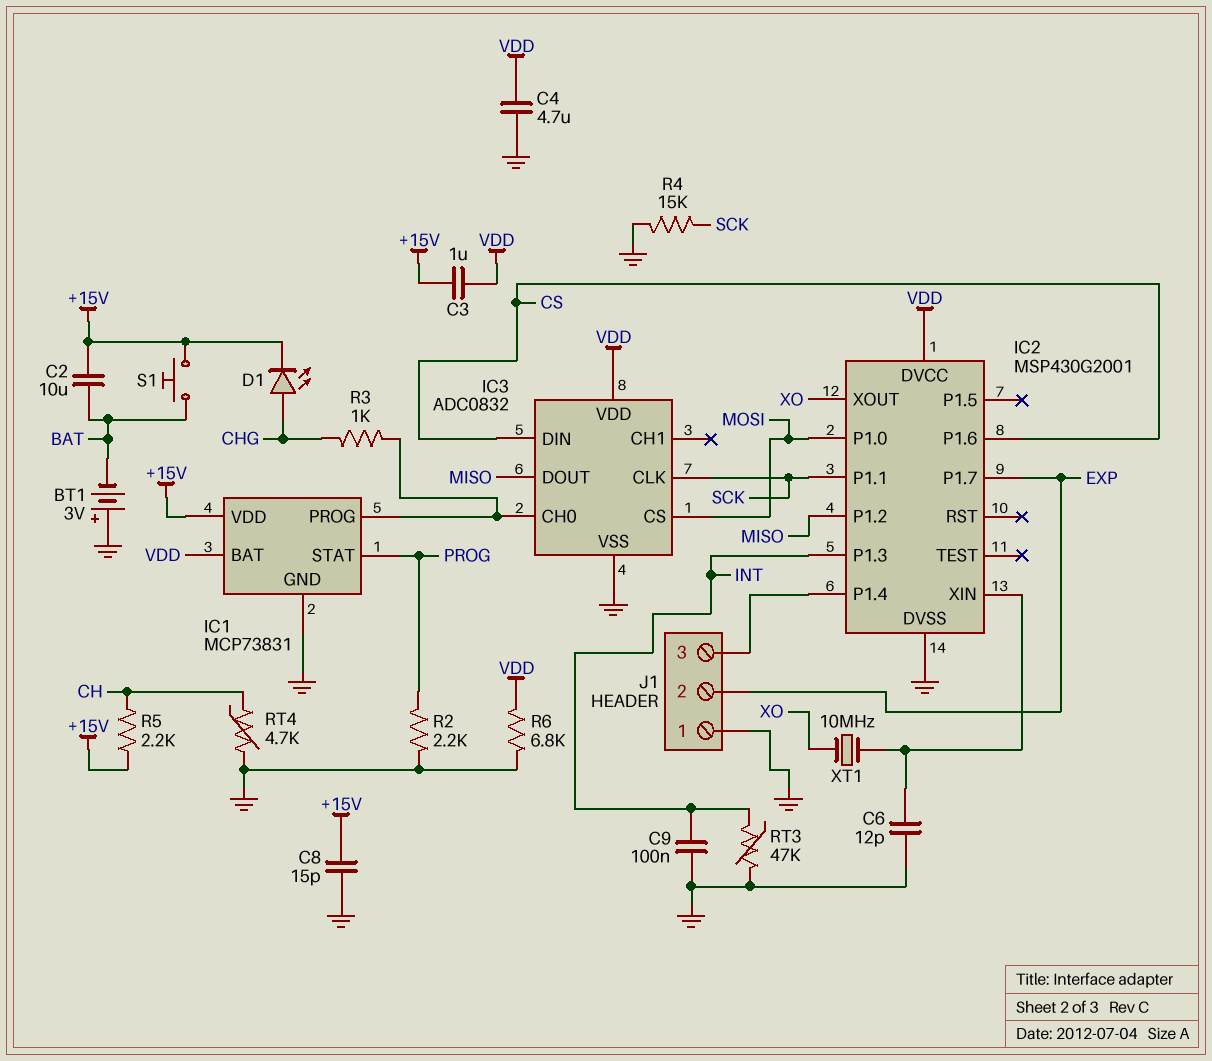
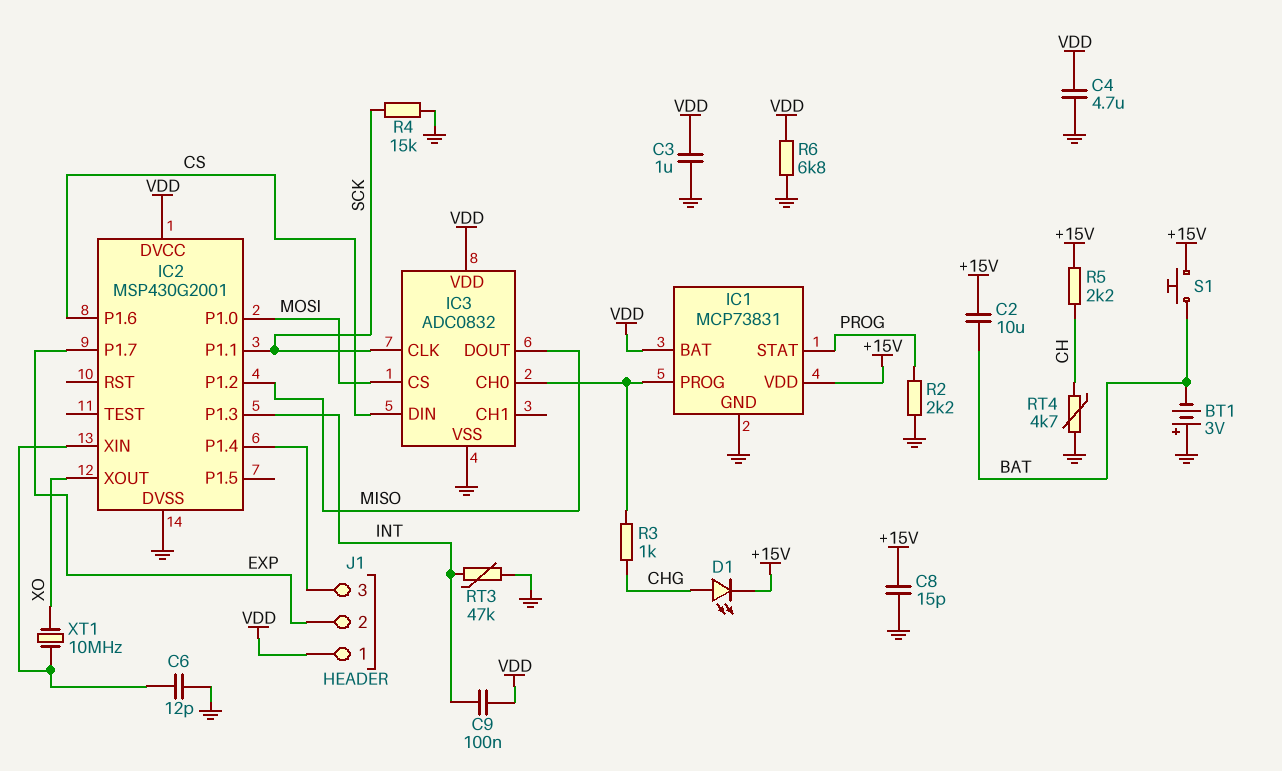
C3: 1uF (+15V, VDD) -> 1uF (GND, VDD)
C9: 100nF (GND, INT) -> 100nF (INT, VDD)
J1 pin 1: GND -> VDD

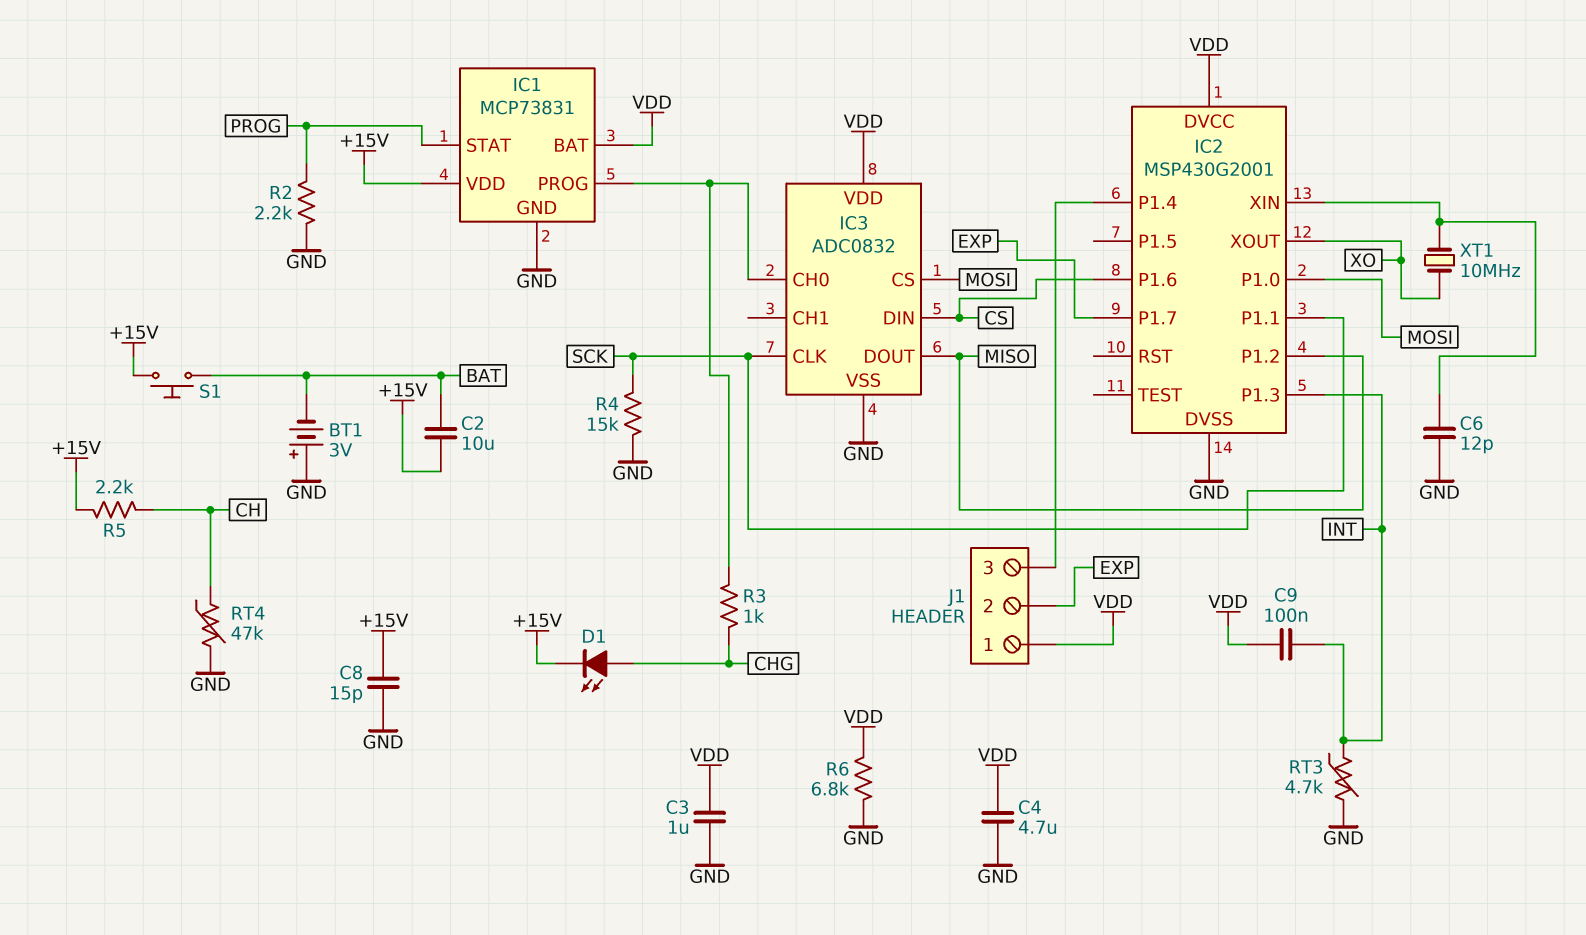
RT3: 47k (GND, INT) -> 4.7k (GND, INT)
RT4: 4.7k (CH, GND) -> 47k (CH, GND)

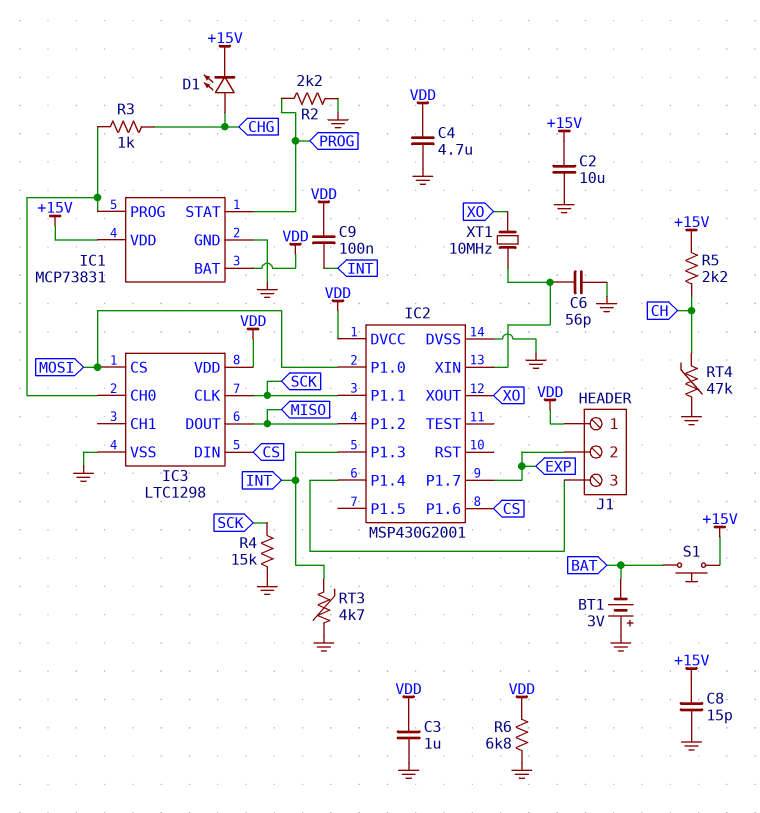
C2: 10uF (+15V, BAT) -> 10uF (+15V, GND)
C6: 12pF (GND, IC2/XIN) -> 56pF (GND, IC2/XIN)
IC3: ADC0832 -> LTC1298

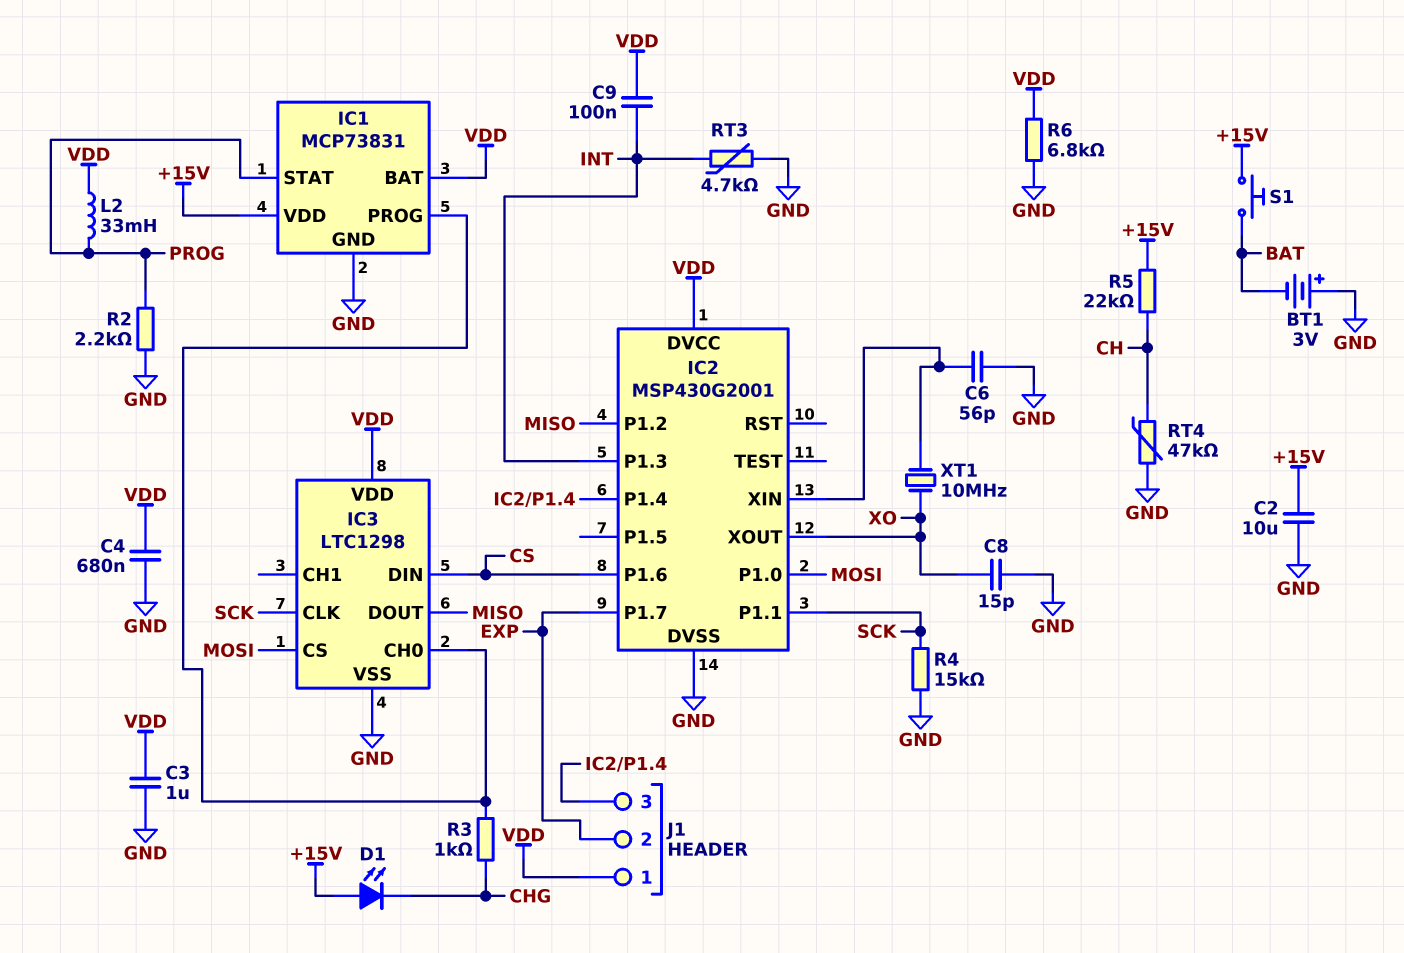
C4: 4.7uF (GND, VDD) -> 680nF (GND, VDD)
C8: 15pF (+15V, GND) -> 15pF (GND, XO)
D1: LED (A CHG, K +15V) -> LED (A +15V, K CHG)
L2: none -> 33mH (PROG, VDD)
R5: 2.2k (+15V, CH) -> 22k (+15V, CH)

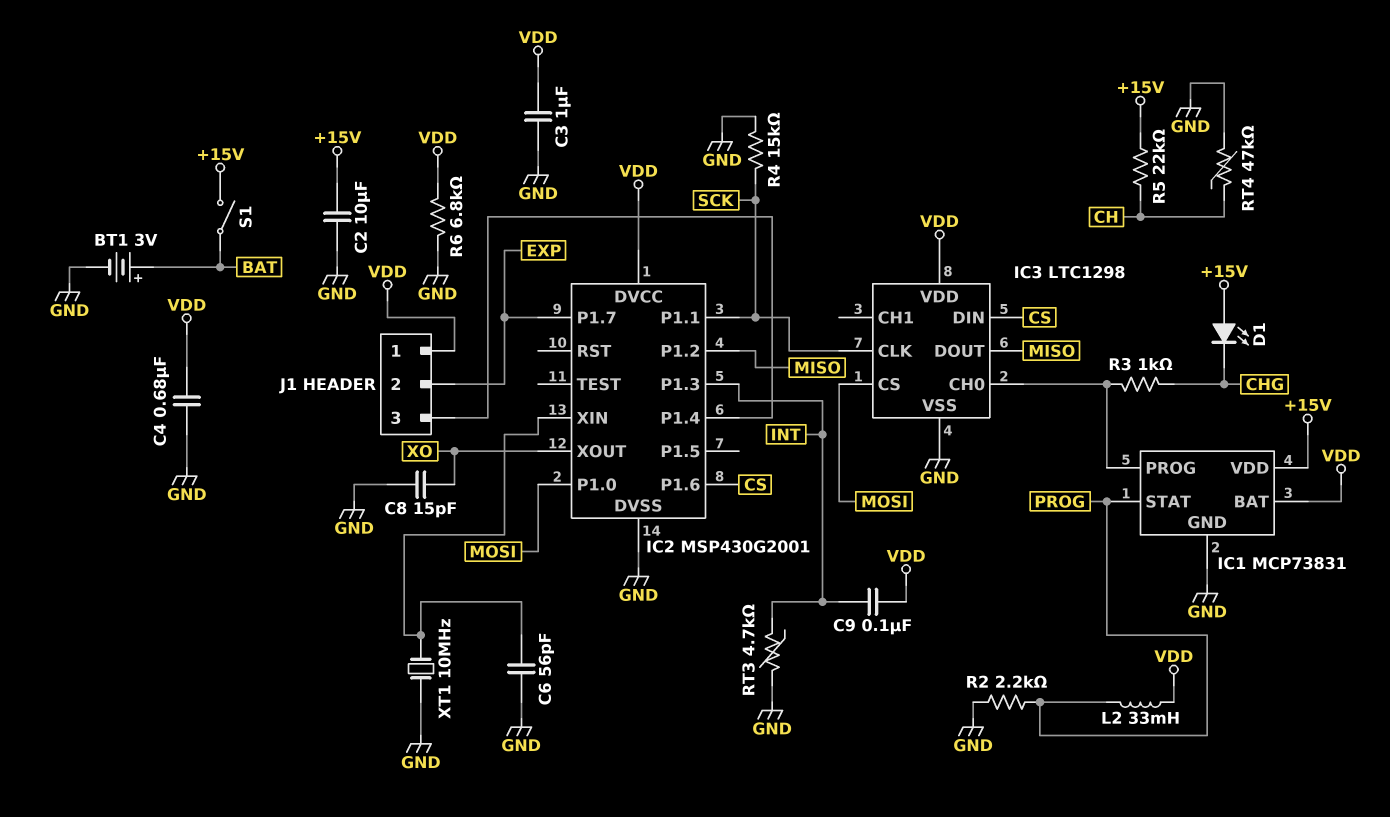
BT1: 3V (plus GND, minus BAT) -> 3V (plus BAT, minus GND)
S1: button (+15V, BAT) -> switch (+15V, BAT)
XT1: 10MHz (IC2/XIN, XO) -> 10MHz (GND, IC2/XIN)

